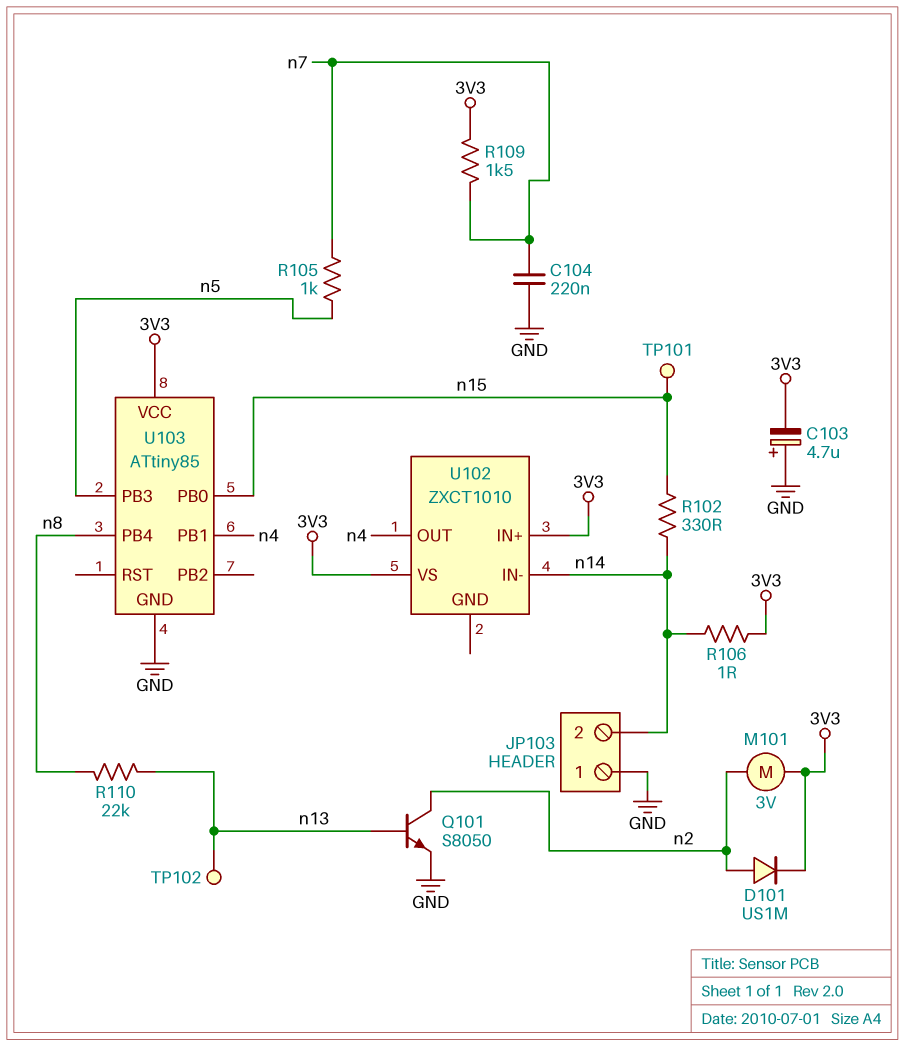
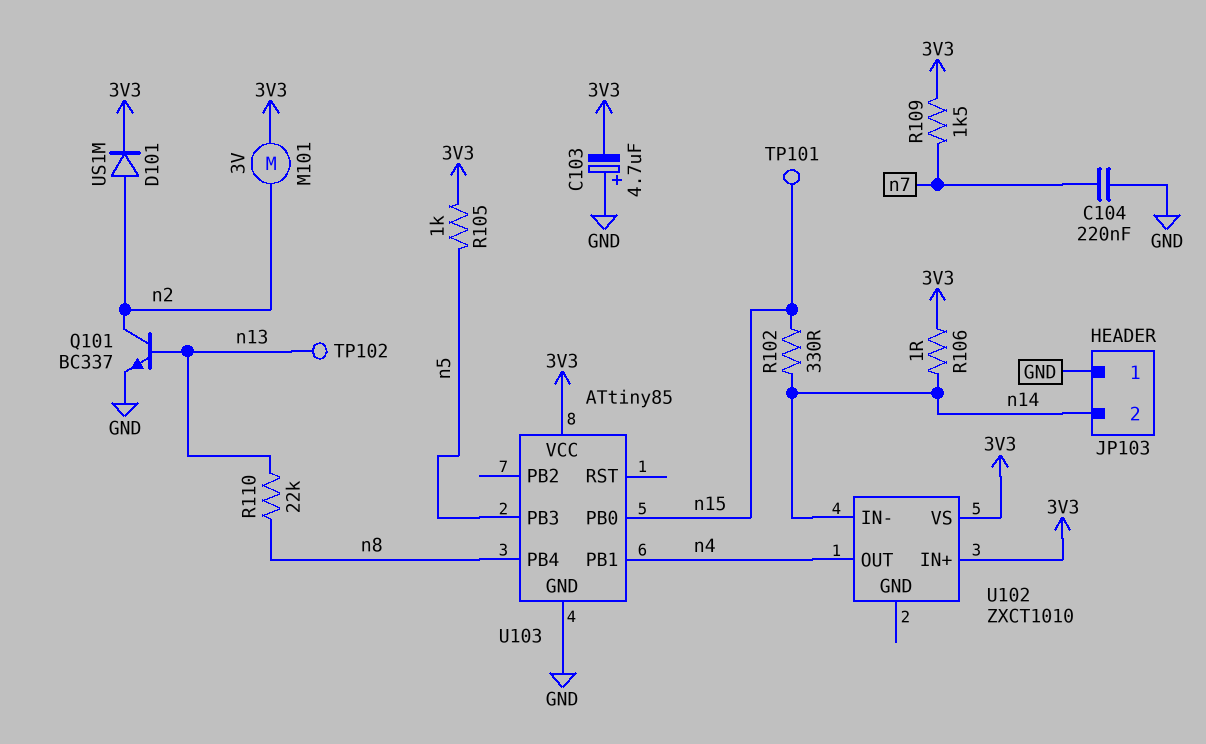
Q101: NPN S8050 (B n13, C n2, E GND) -> NPN BC337 (B n13, C n2, E GND)
R105: 1k (n5, n7) -> 1k (3V3, n5)

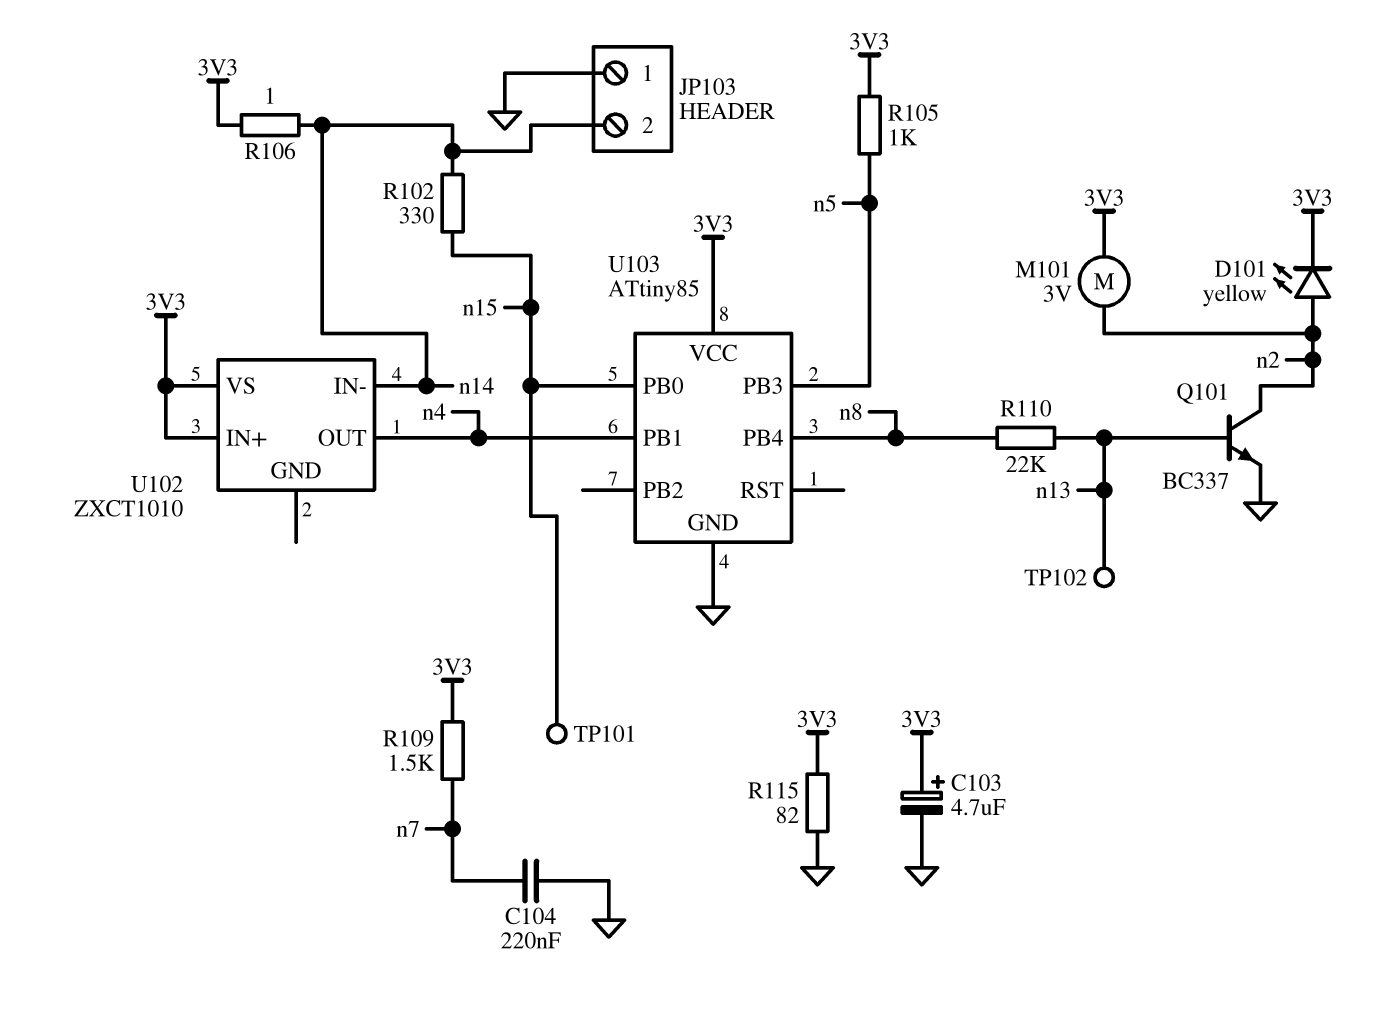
C103: 4.7uF (plus GND, minus 3V3) -> 4.7uF (plus 3V3, minus GND)
D101: diode US1M (A n2, K 3V3) -> LED yellow (A n2, K 3V3)
R115: none -> 82 (3V3, GND)

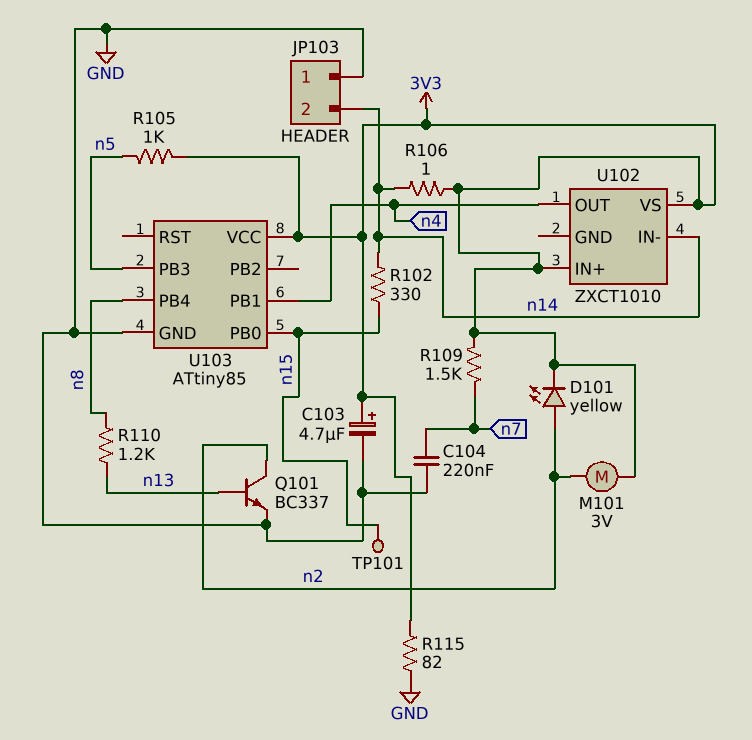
R110: 22k (n8, n13) -> 1.2k (n8, n13)
TP102: test point (n13) -> none

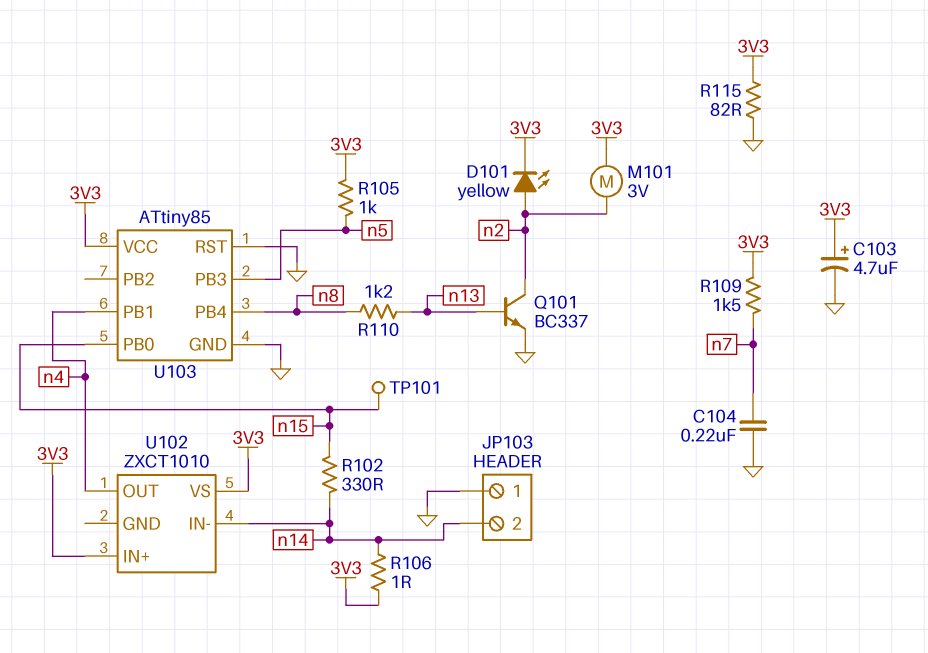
U103 pin RST: none -> GND

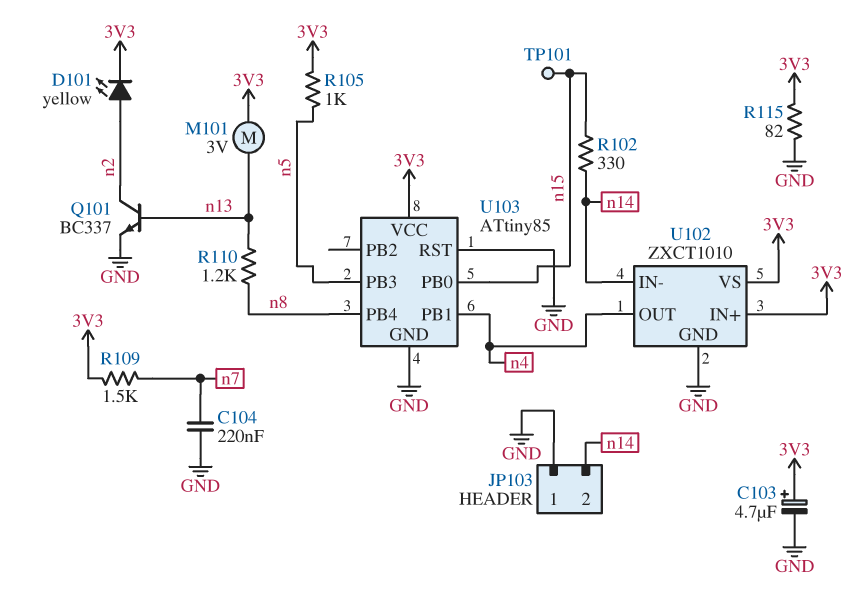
M101: motor 3V (3V3, n2) -> motor 3V (3V3, n13)
R106: 1 (3V3, n14) -> none
U102 pin GND: none -> GND

